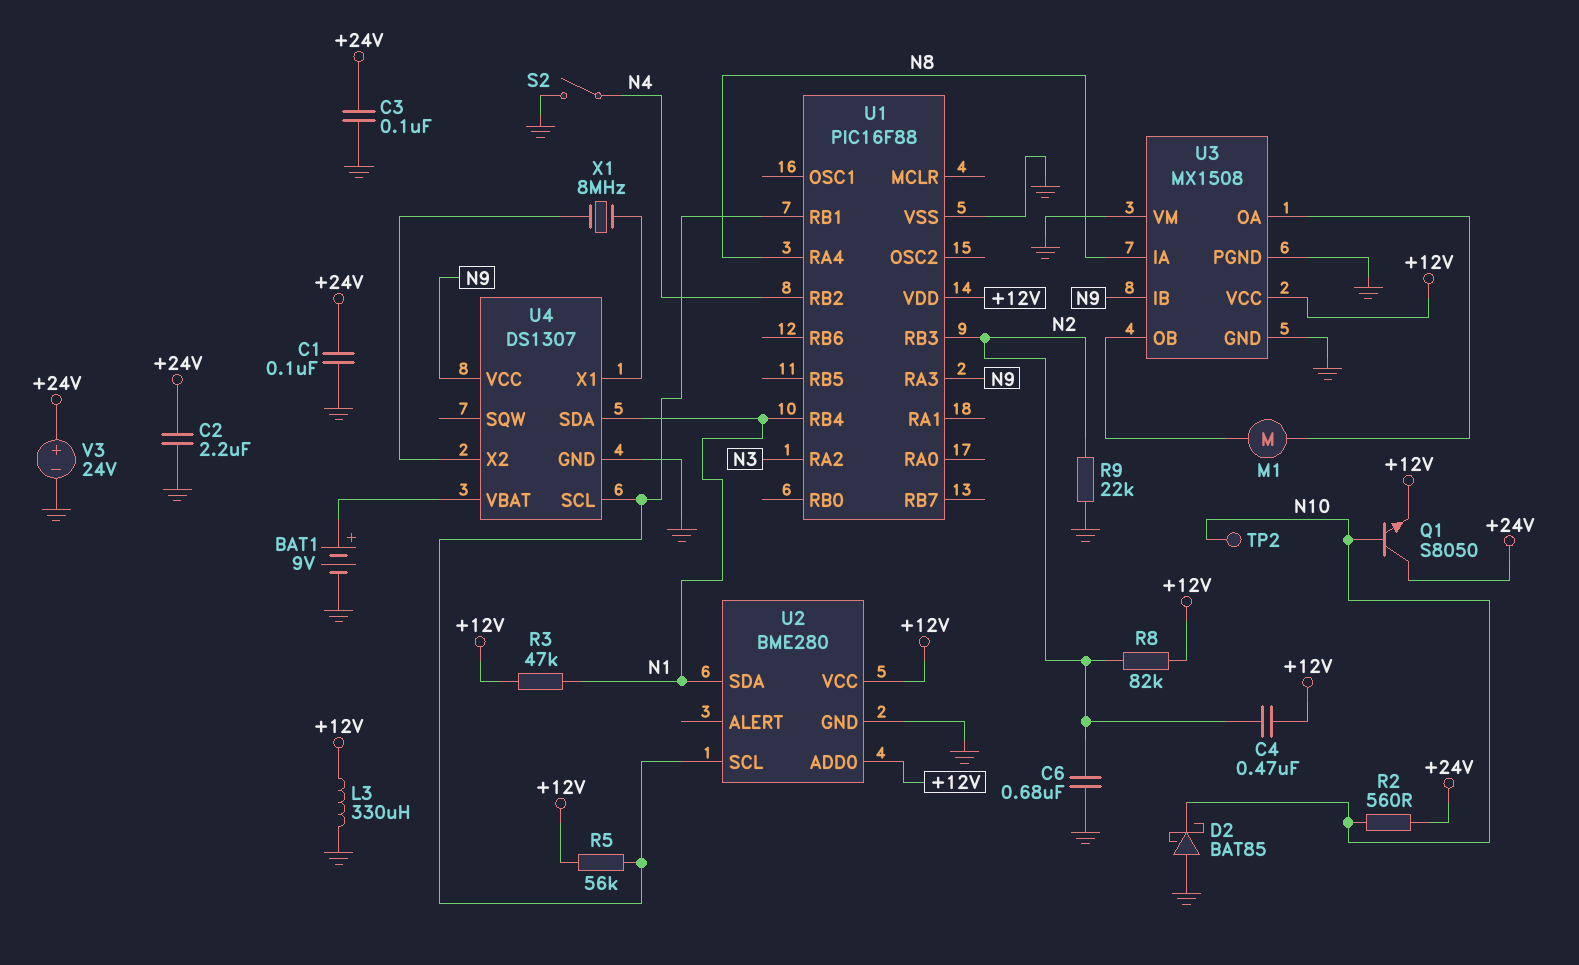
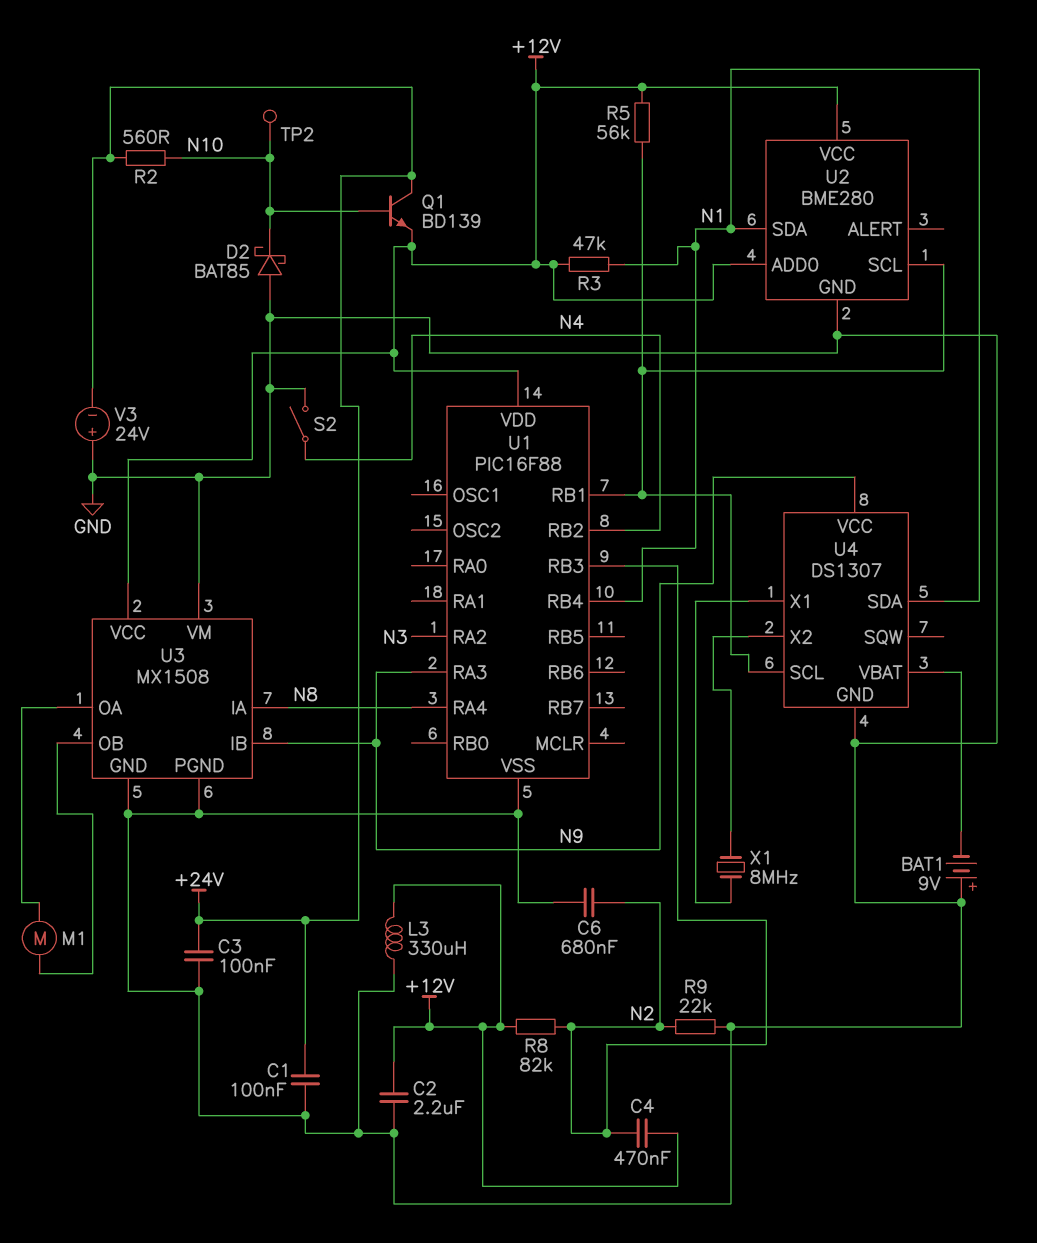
BAT1: 9V (plus U4/VBAT, minus GND) -> 9V (plus GND, minus U4/VBAT)
C2: 2.2uF (+24V, GND) -> 2.2uF (+12V, GND)
Q1: NPN S8050 (B N10, C +24V, E +12V) -> NPN BD139 (B N10, C +24V, E +12V)
V3: 24V (plus +24V, minus GND) -> 24V (plus GND, minus +24V)

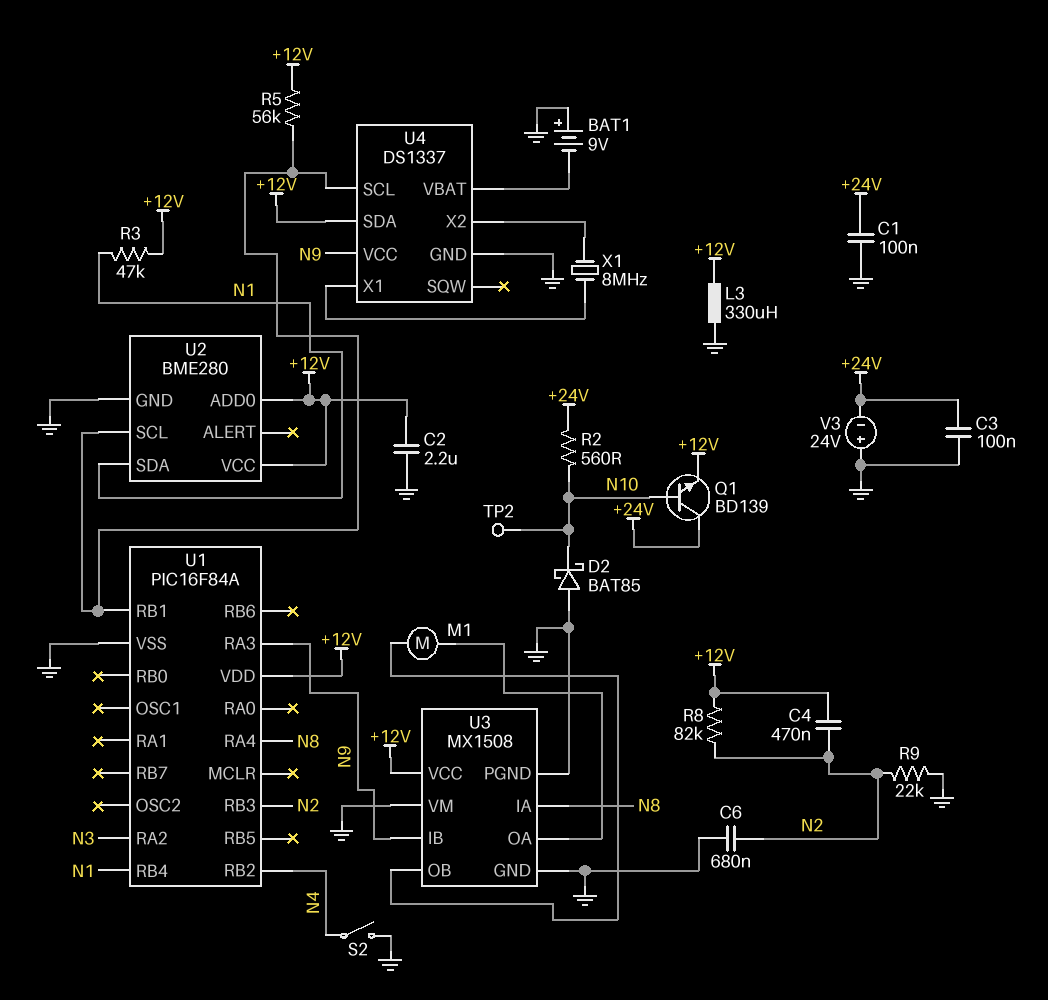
U1: PIC16F88 -> PIC16F84A
U4: DS1307 -> DS1337
U4 pin SDA: N1 -> +12V

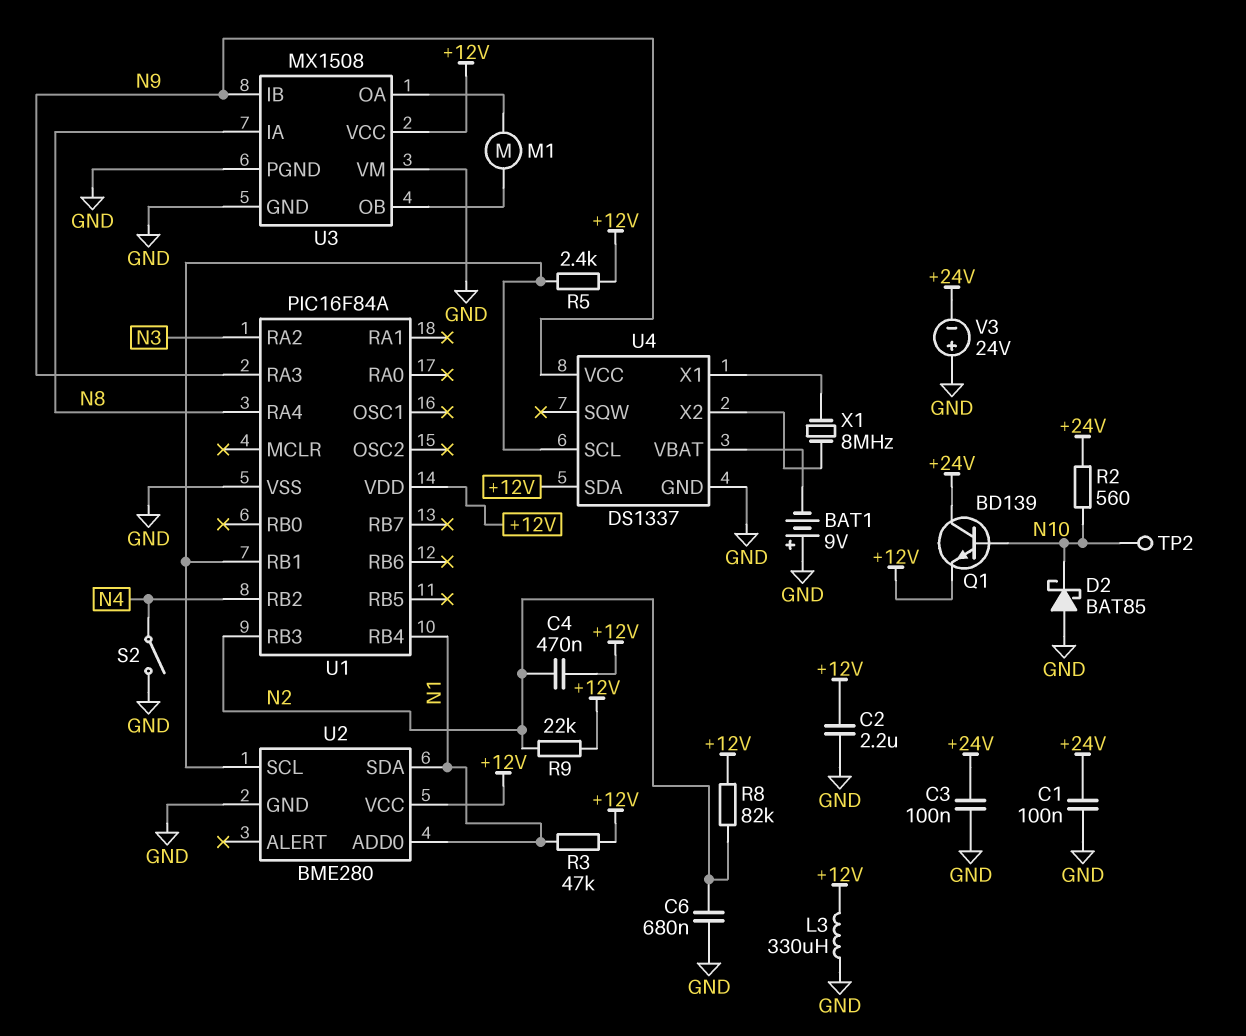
R5: 56k (+12V, U1/RB1) -> 2.4k (+12V, U1/RB1)
R9: 22k (GND, N2) -> 22k (+12V, N2)
U2 pin ADD0: +12V -> N1

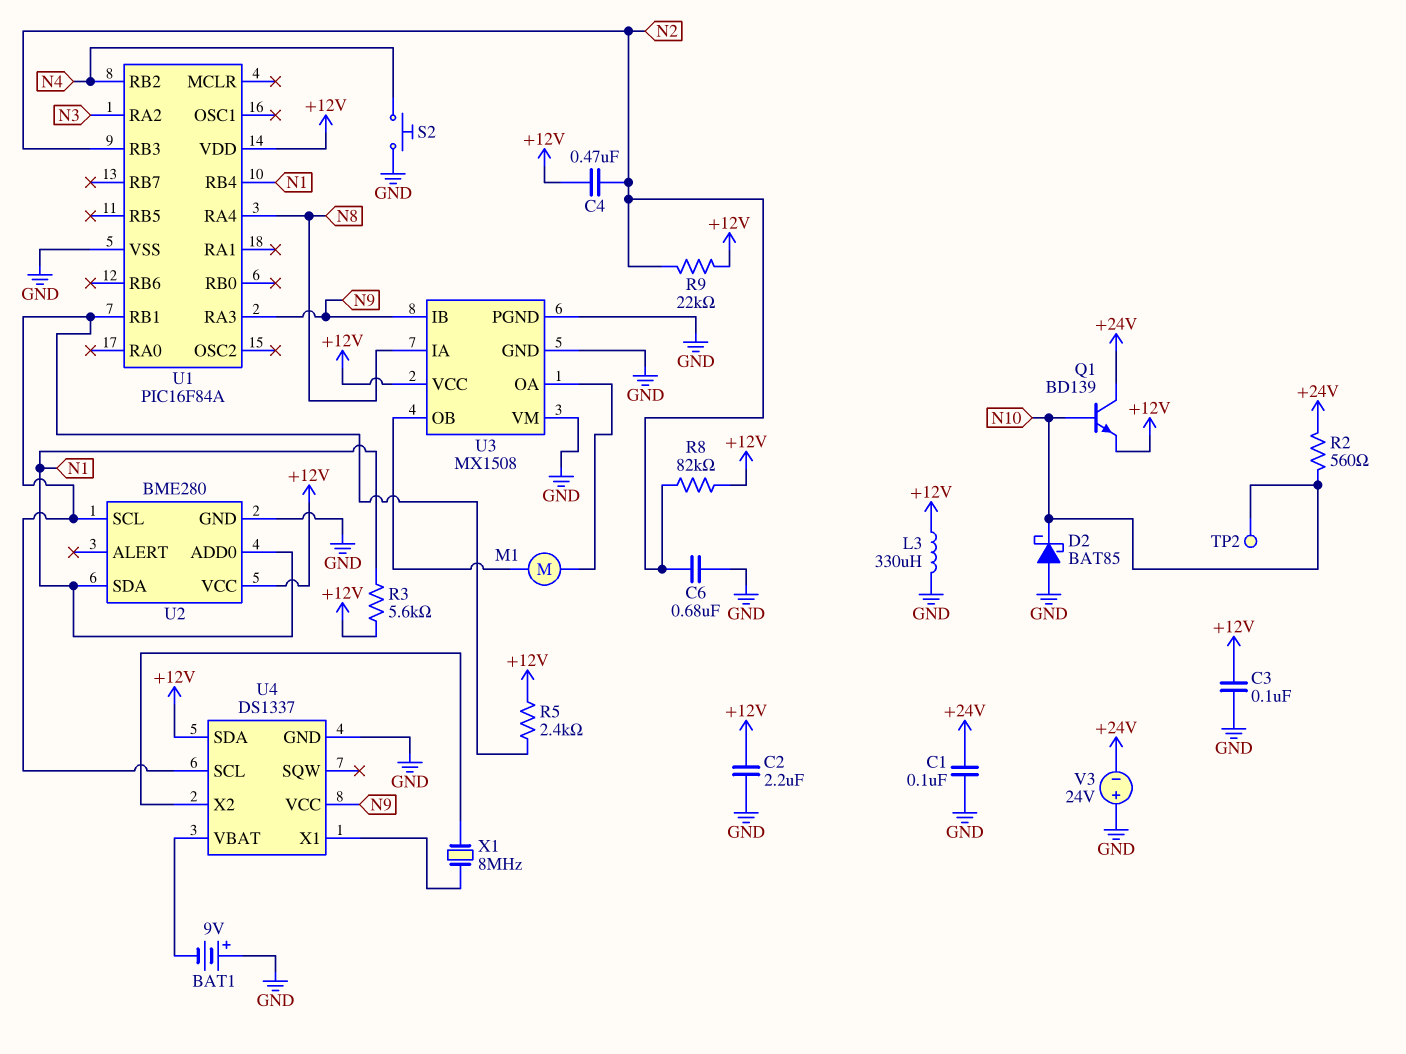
C3: 100nF (+24V, GND) -> 100nF (+12V, GND)
R3: 47k (+12V, N1) -> 5.6k (+12V, N1)
S2: switch (GND, N4) -> button (GND, N4)

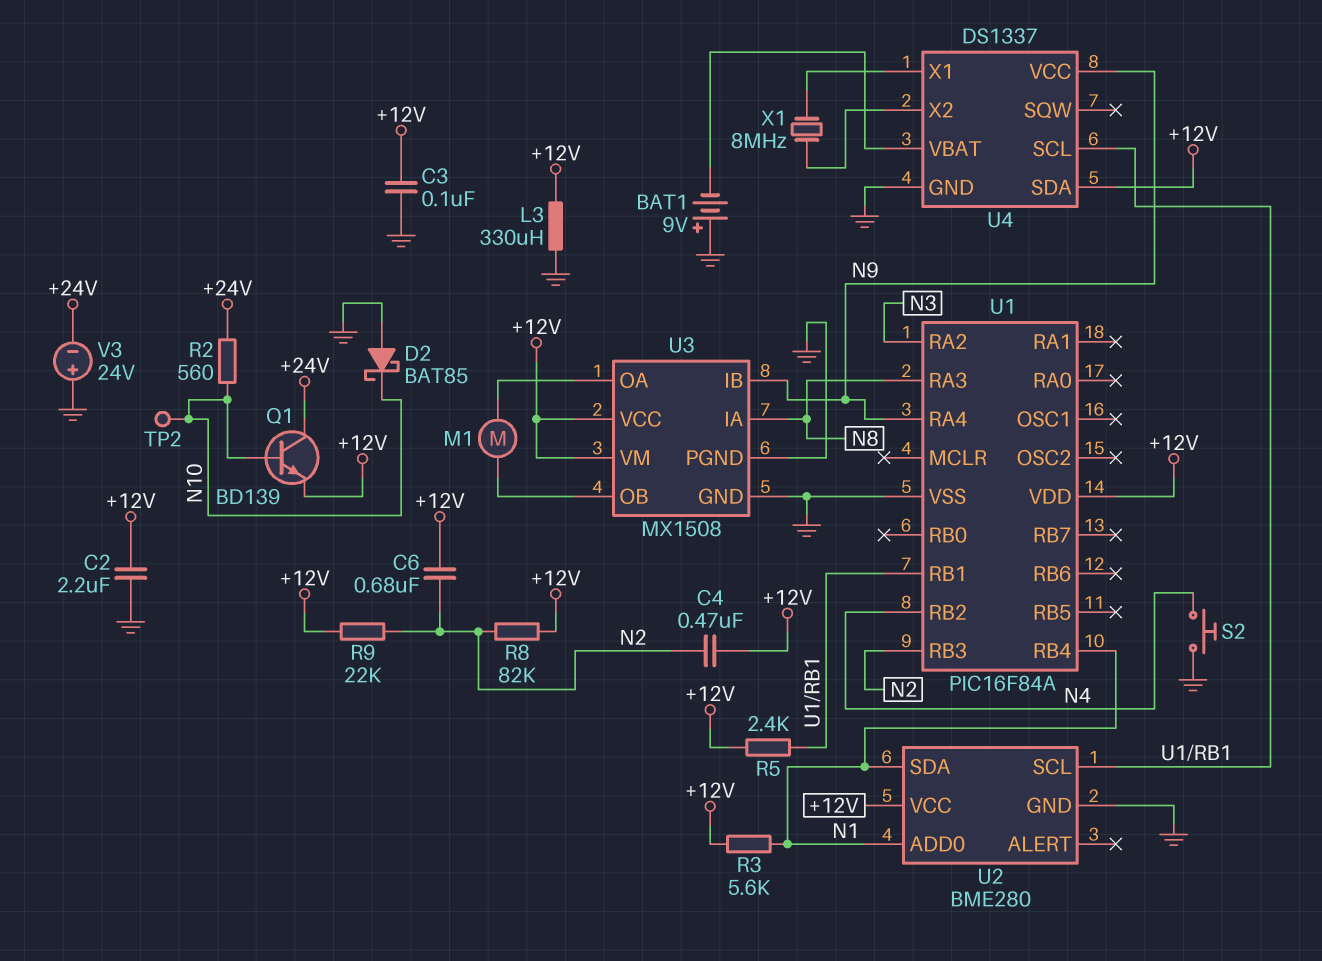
C1: 100nF (+24V, GND) -> none
C6: 680nF (GND, N2) -> 680nF (+12V, N2)
U1 pin RA3: N9 -> N8
U1 pin RA4: N8 -> N9
U3 pin VM: GND -> +12V

